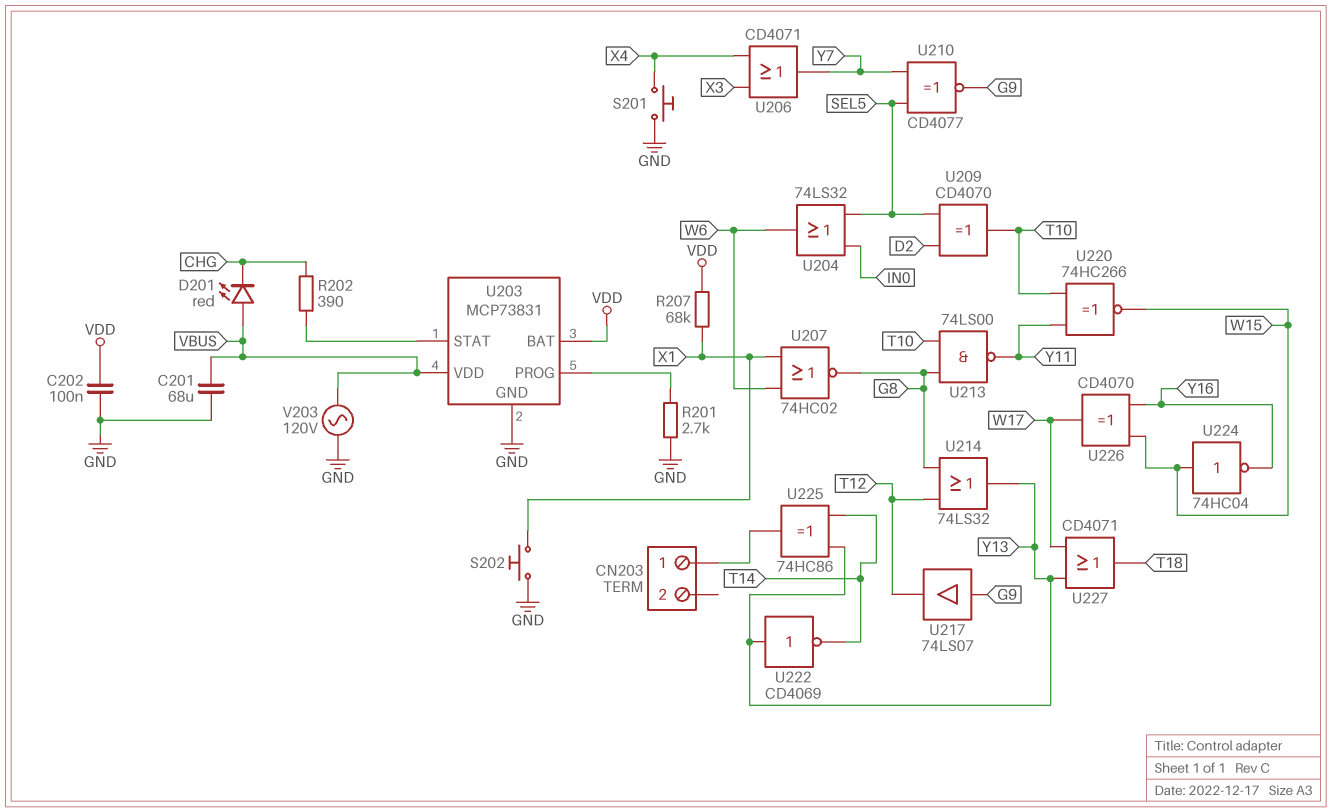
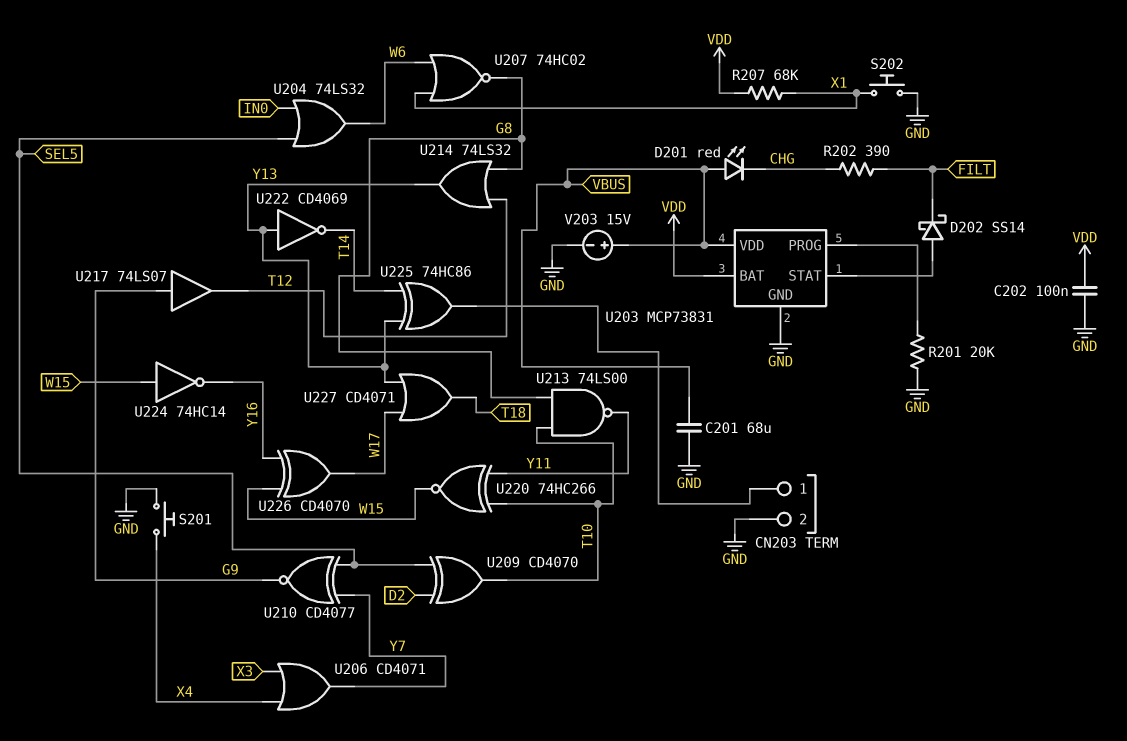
CN203 pin 2: none -> GND
D202: none -> schottky SS14 (A U203/STAT, K FILT)
R201: 2.7k (GND, U203/PROG) -> 20k (GND, U203/PROG)
R202: 390 (CHG, U203/STAT) -> 390 (CHG, FILT)
U224: NOT 74HC04 (in W15, out Y16) -> NOT 74HC14 (in W15, out Y16)
V203: AC 120V (GND, VBUS) -> 15V (plus VBUS, minus GND)

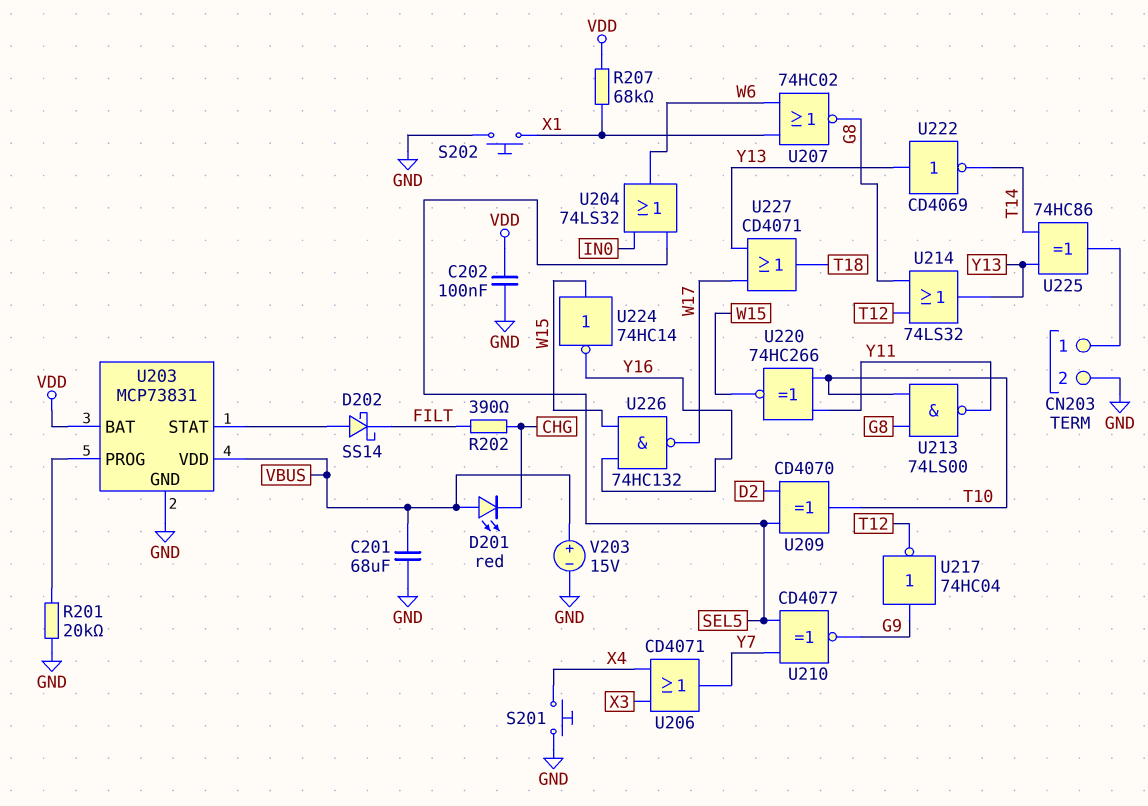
U217: buffer 74LS07 (in G9, out T12) -> NOT 74HC04 (in G9, out T12)
U226: XOR CD4070 (in W15, in Y16, out W17) -> NAND 74HC132 (in W15, in Y16, out W17)

